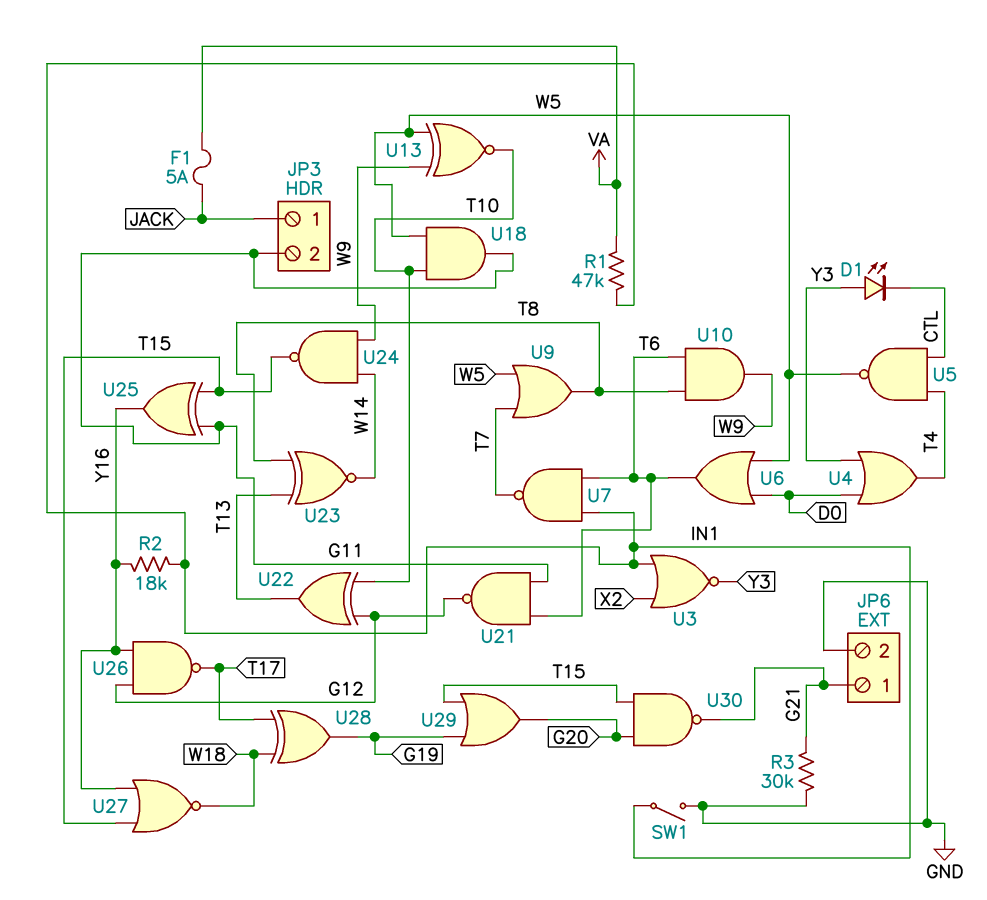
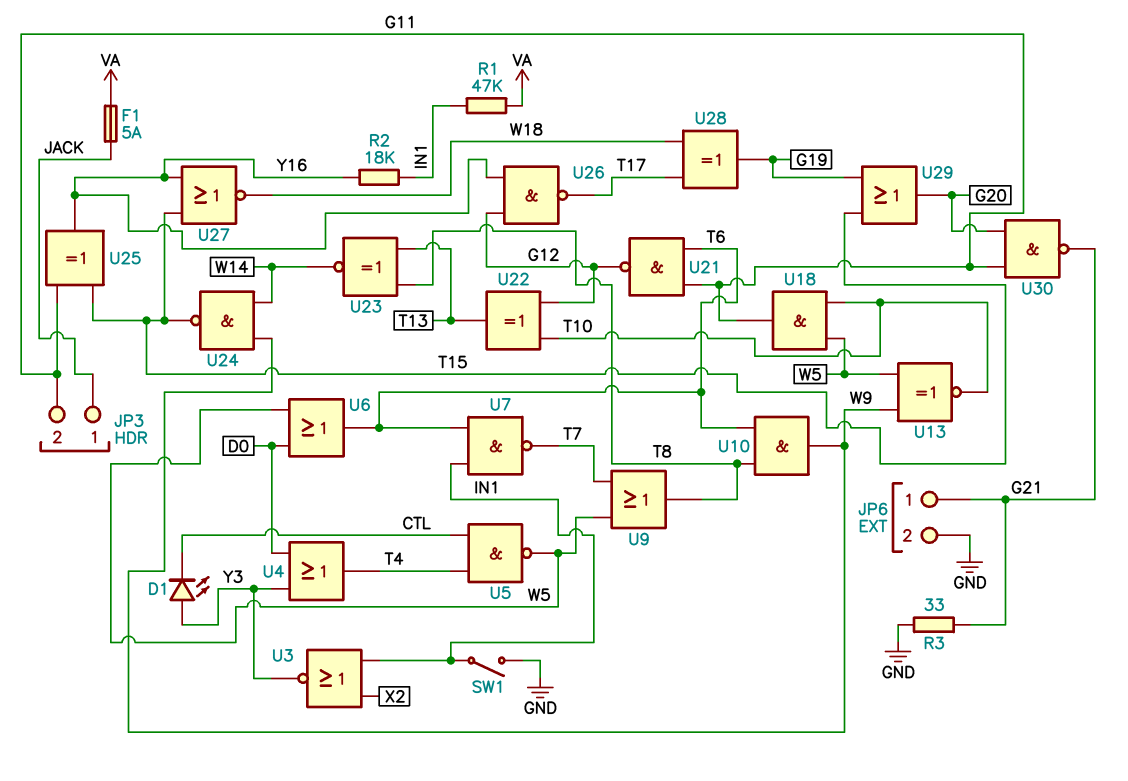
R3: 30k (G21, GND) -> 33 (G21, GND)
U30: NAND (in G20, in T15, out G21) -> NAND (in G11, in G20, out G21)

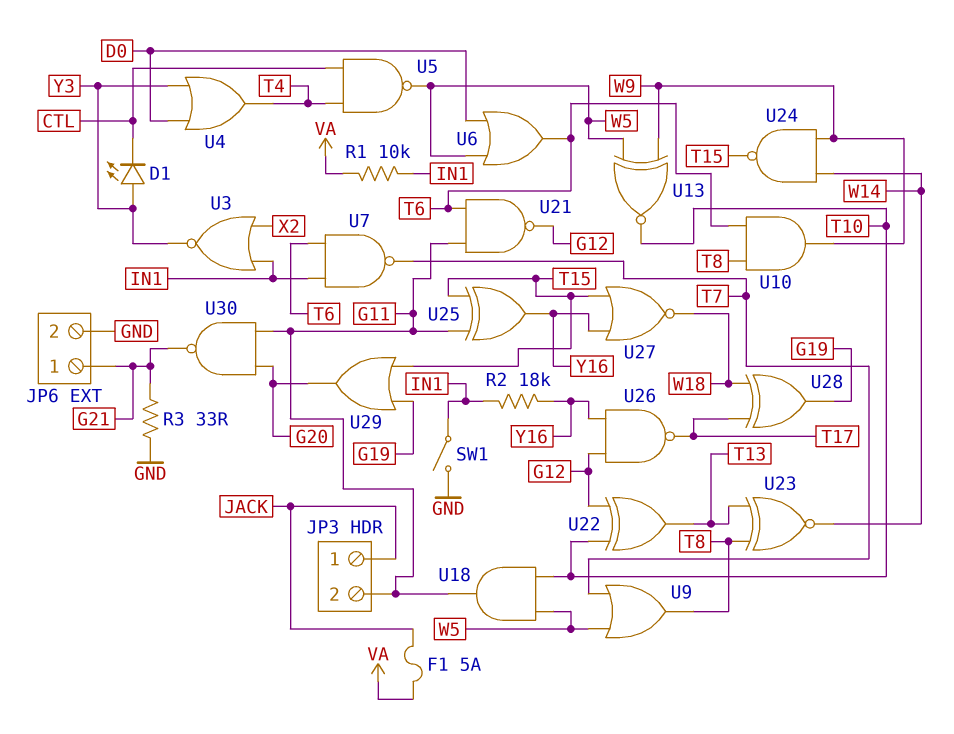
R1: 47k (IN1, VA) -> 10k (IN1, VA)

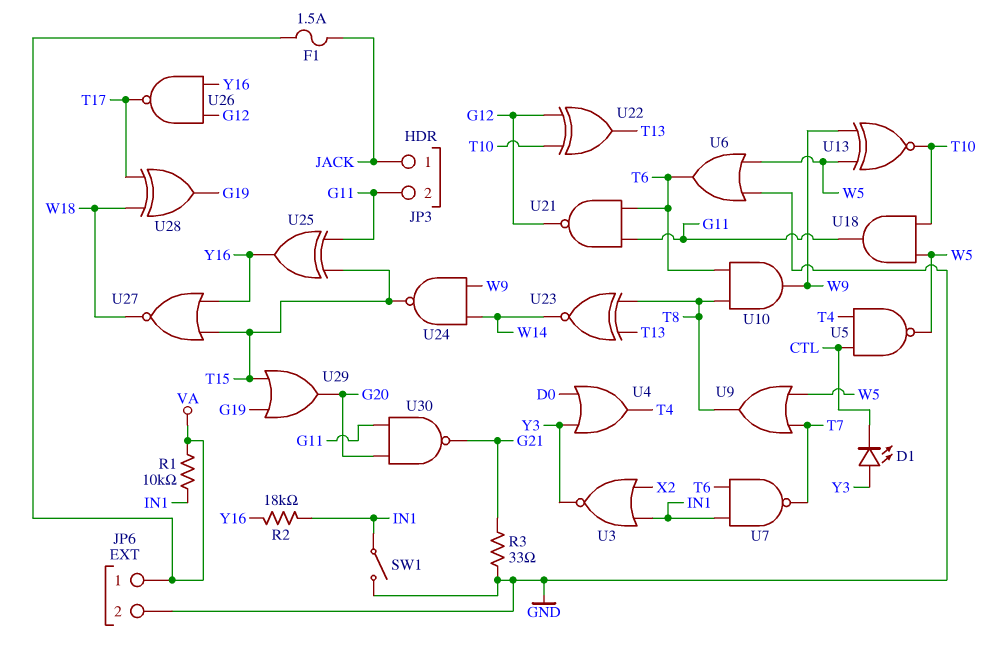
F1: 5A (JACK, VA) -> 1.5A (JACK, VA)
JP6 pin 1: G21 -> VA
U6: OR (in D0, in W5, out T6) -> OR (in GND, in W5, out T6)

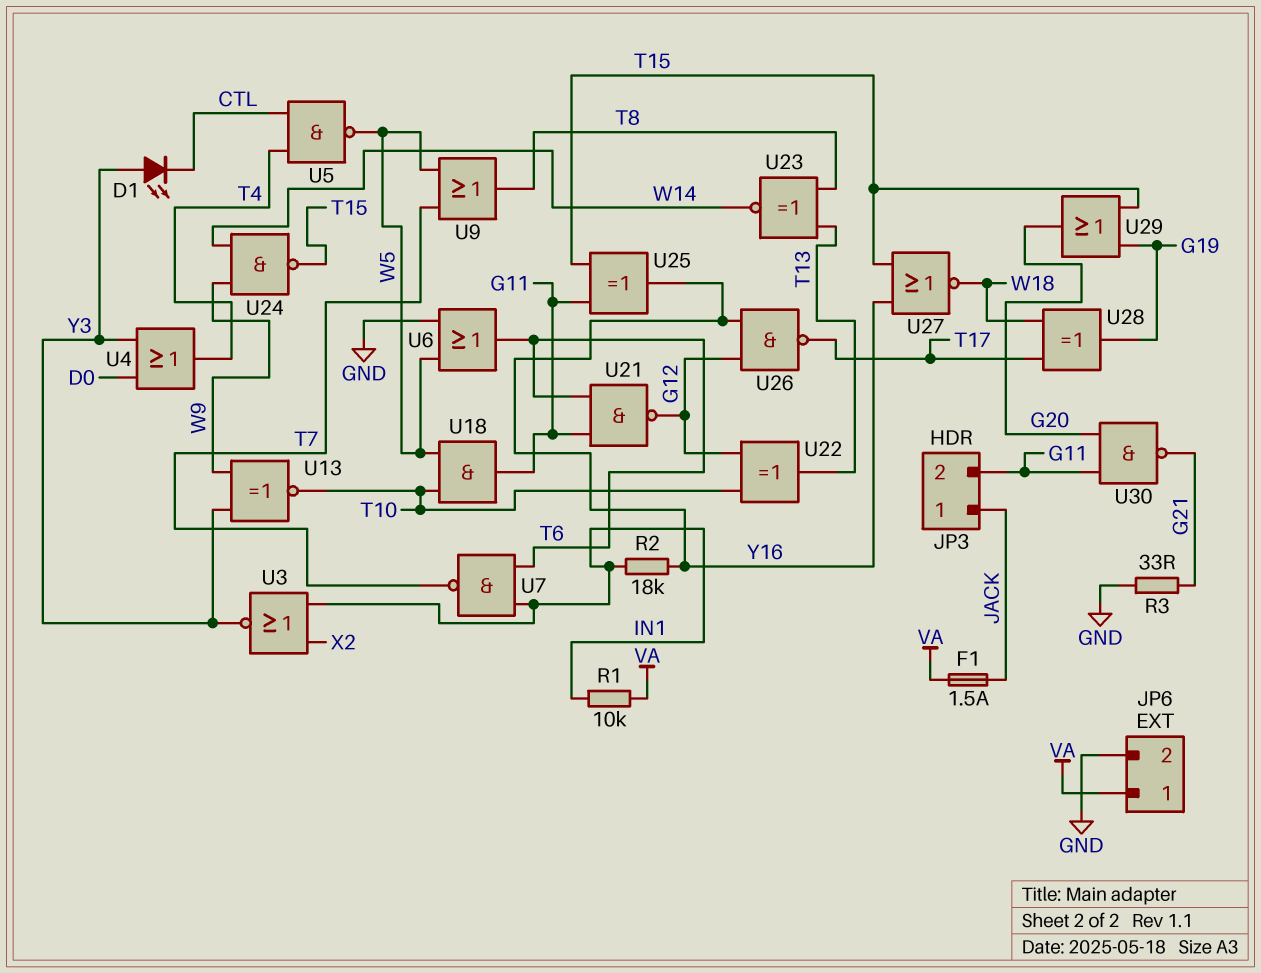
SW1: switch (GND, IN1) -> none
U10: AND (in T6, in T8, out W9) -> none
U13: XNOR (in W5, in W9, out T10) -> XNOR (in W9, in Y3, out T10)

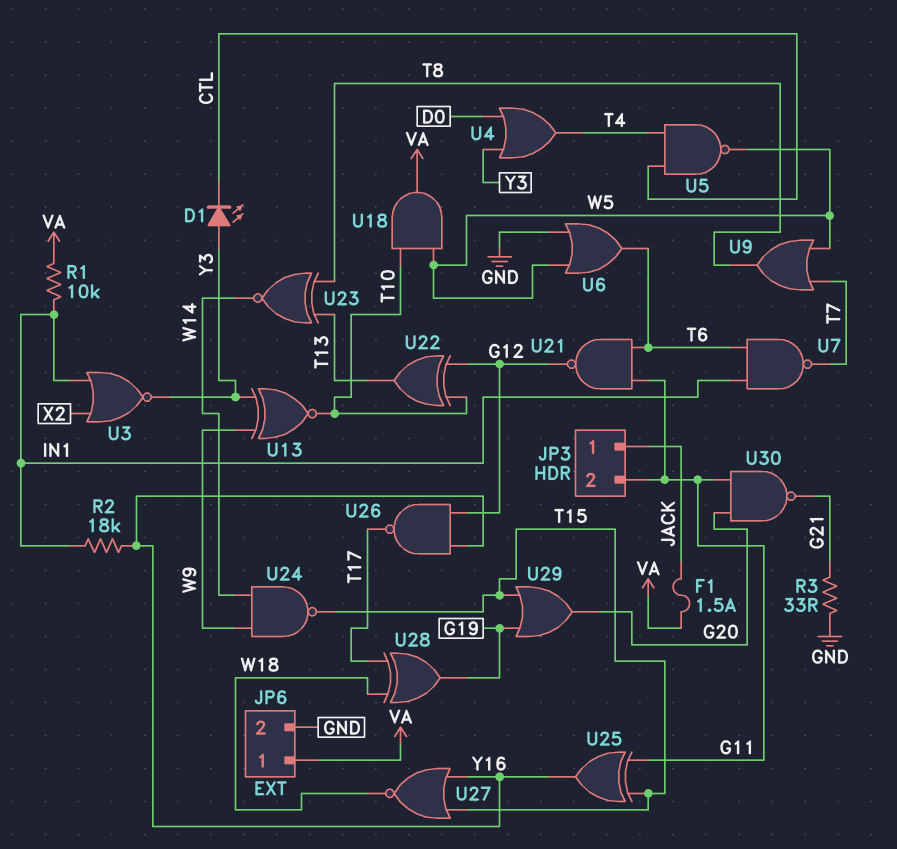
U18: AND (in T10, in W5, out G11) -> AND (in T10, in W5, out VA)

